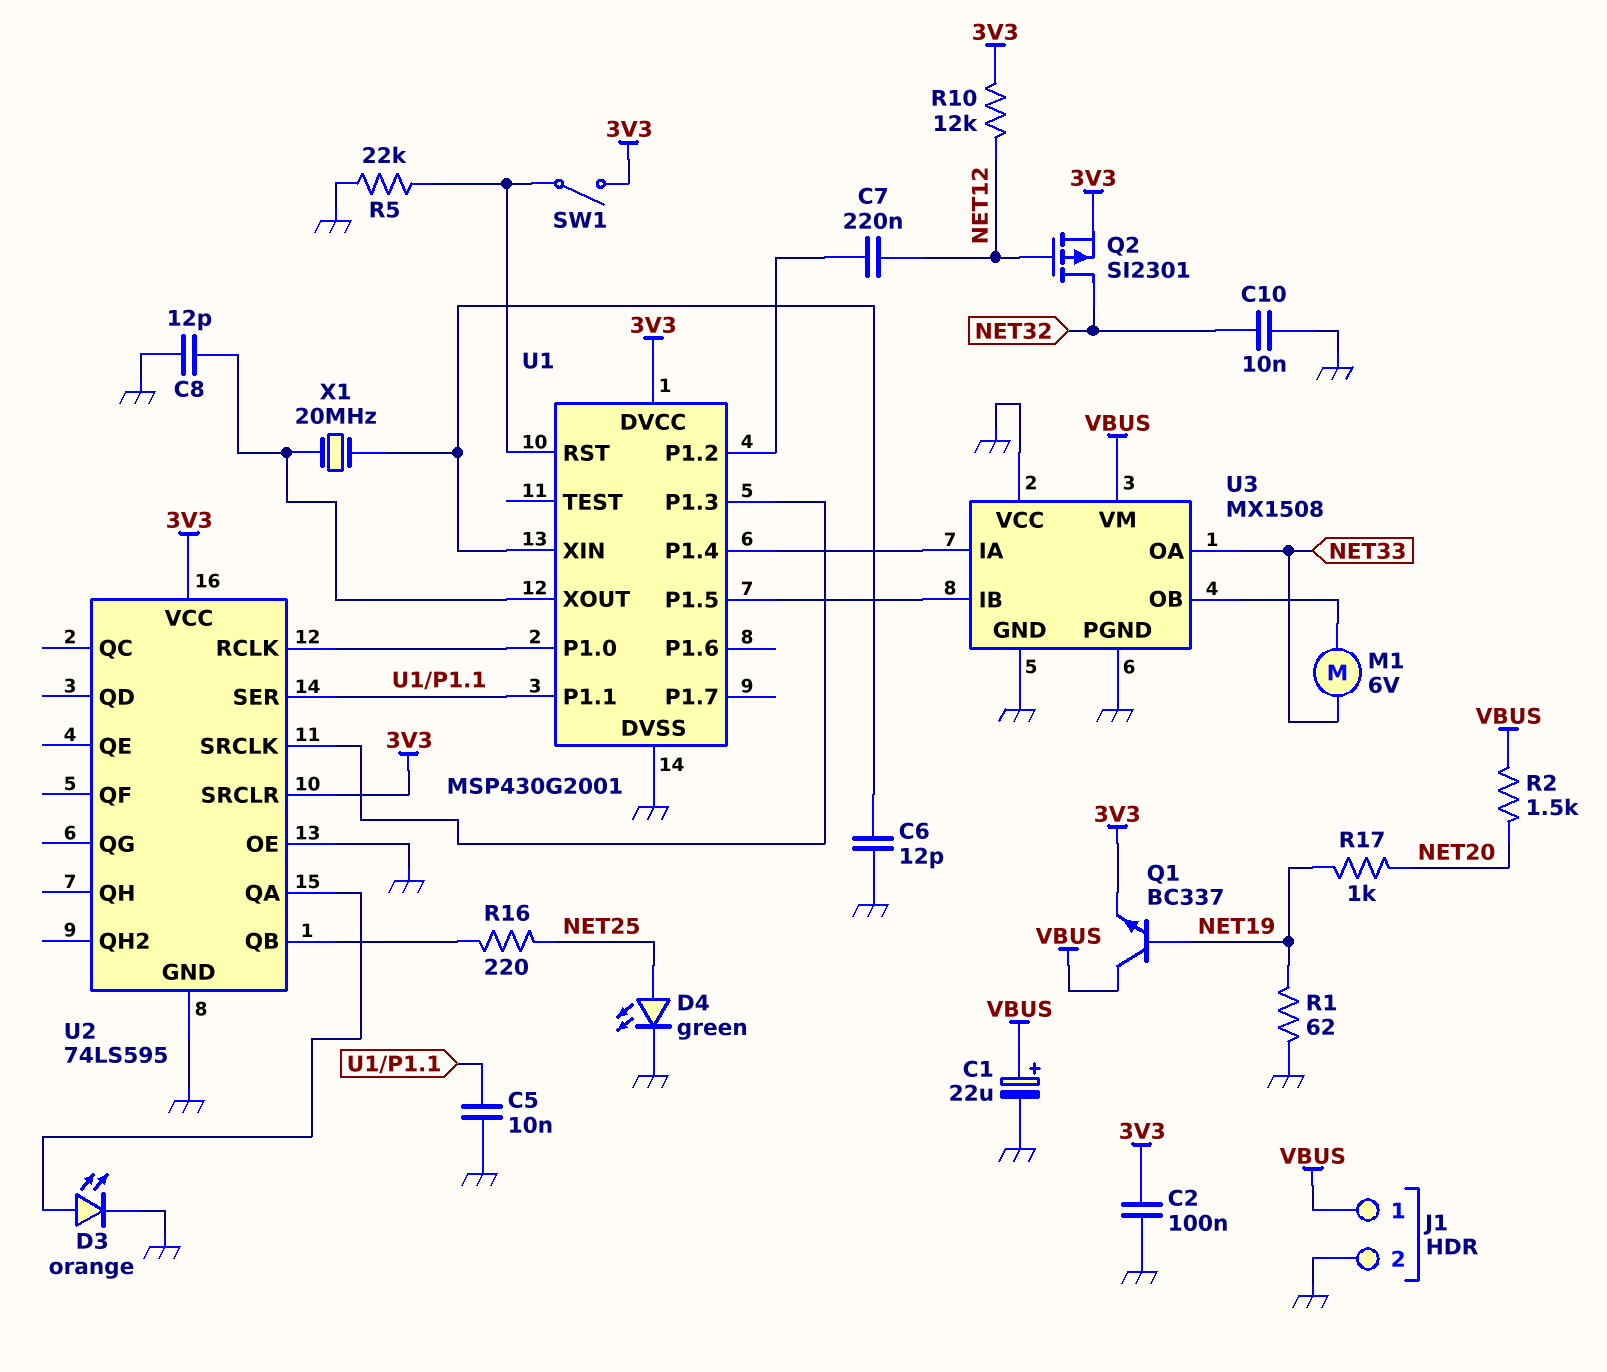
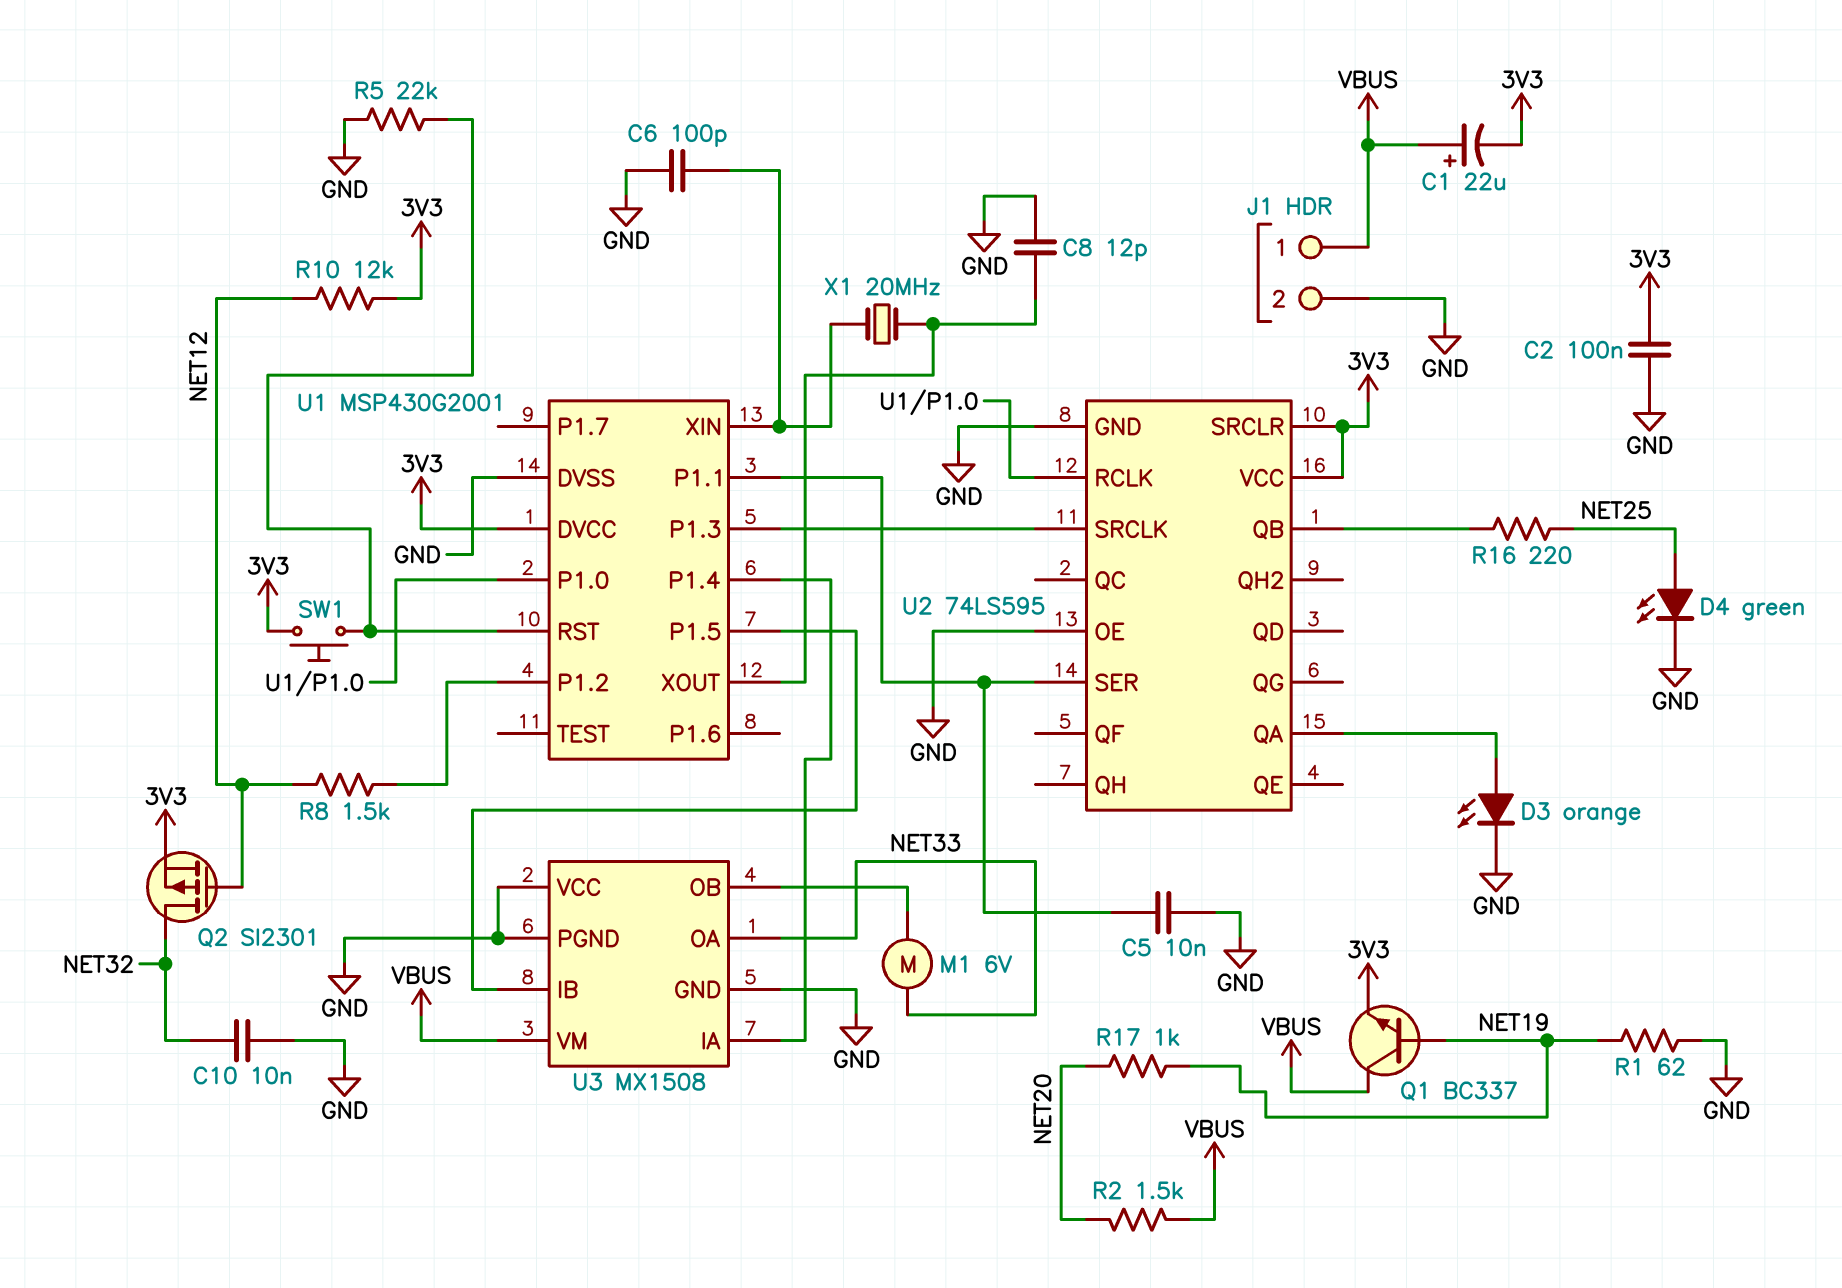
C1: 22uF (plus VBUS, minus GND) -> 22uF (plus VBUS, minus 3V3)
C6: 12pF (GND, U1/XIN) -> 100pF (GND, U1/XIN)
C7: 220nF (NET12, U1/P1.2) -> none
R8: none -> 1.5k (NET12, U1/P1.2)
SW1: switch (3V3, U1/RST) -> button (3V3, U1/RST)

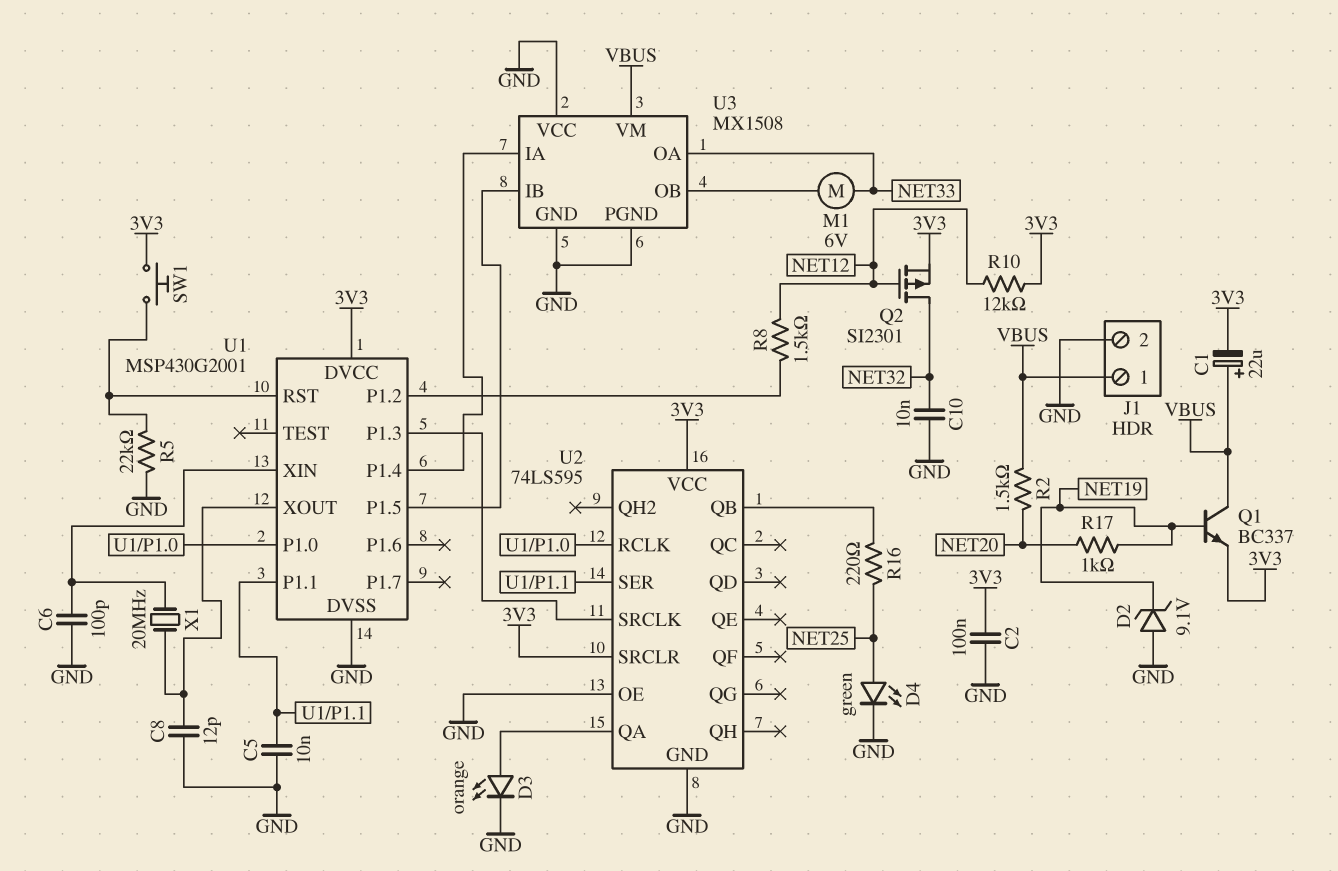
D2: none -> zener 9.1V (A GND, K NET19)
R1: 62 (GND, NET19) -> none

